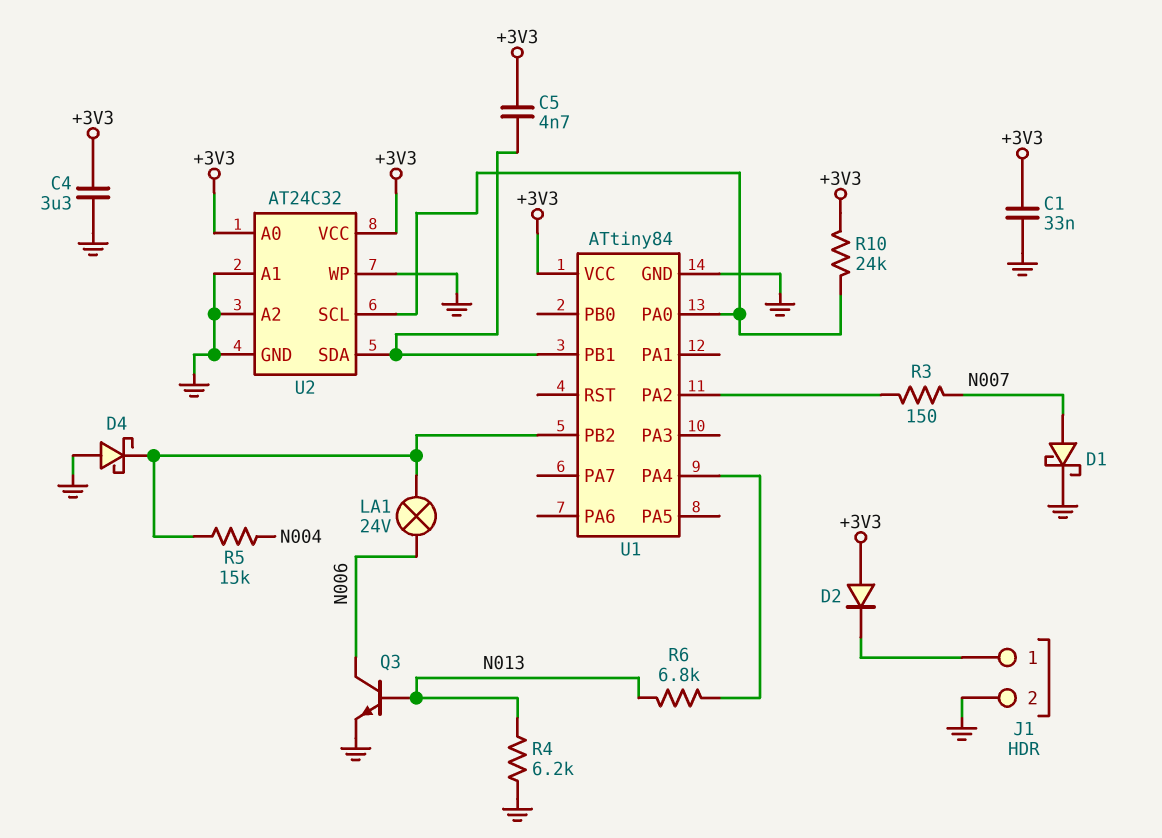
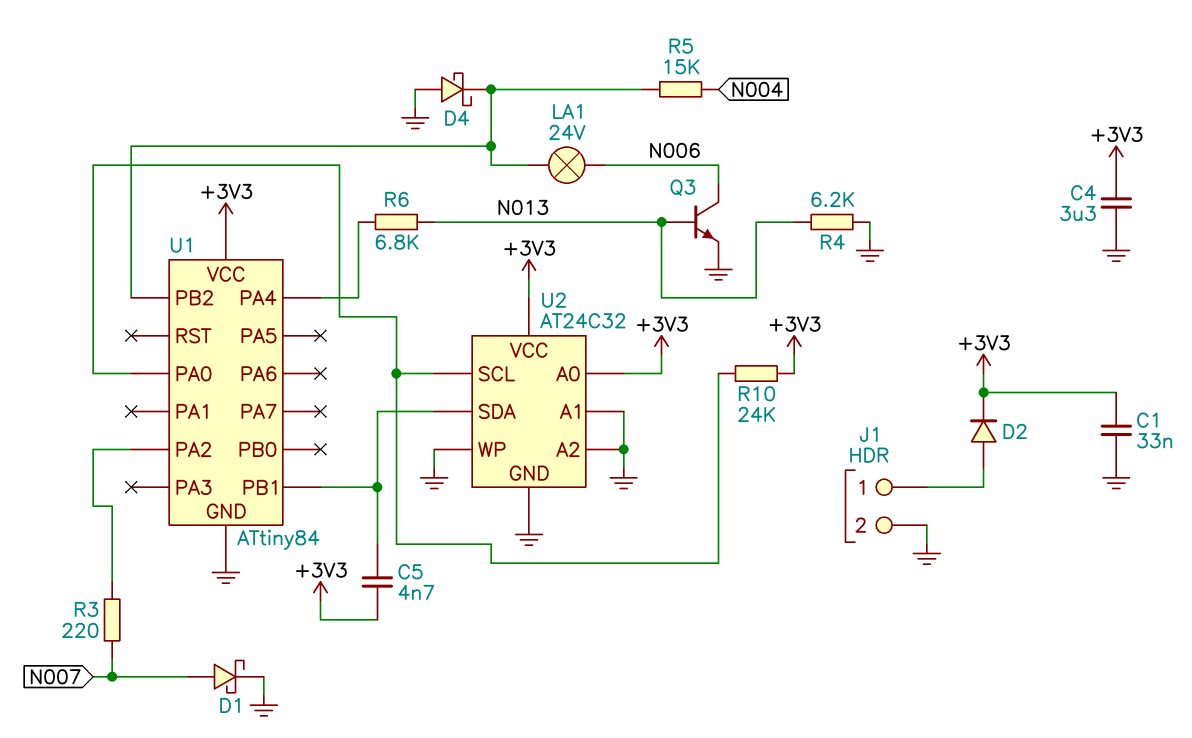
D2: diode (A +3V3, K J1/1) -> diode (A J1/1, K +3V3)
R3: 150 (N007, U1/PA2) -> 220 (N007, U1/PA2)

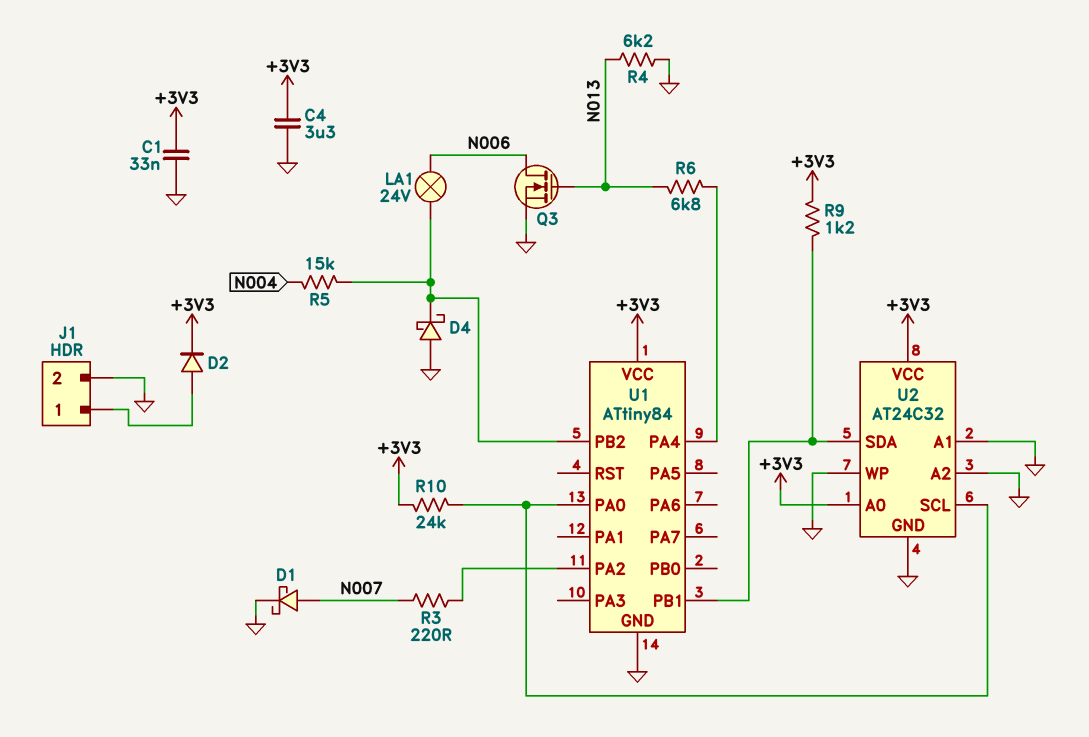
C5: 4.7nF (+3V3, U1/PB1) -> none
Q3: NPN (B N013, C N006, E GND) -> NMOS (G N013, D N006, S GND)
R9: none -> 1.2k (+3V3, U1/PB1)

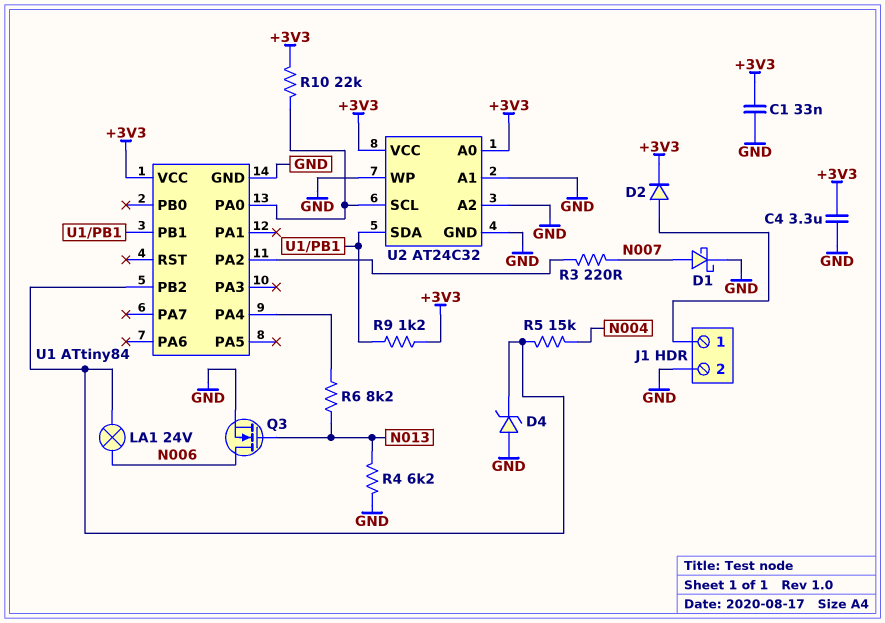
D4: schottky (A GND, K U1/PB2) -> zener (A GND, K U1/PB2)
R6: 6.8k (N013, U1/PA4) -> 8.2k (N013, U1/PA4)
R10: 24k (+3V3, U1/PA0) -> 22k (+3V3, U1/PA0)

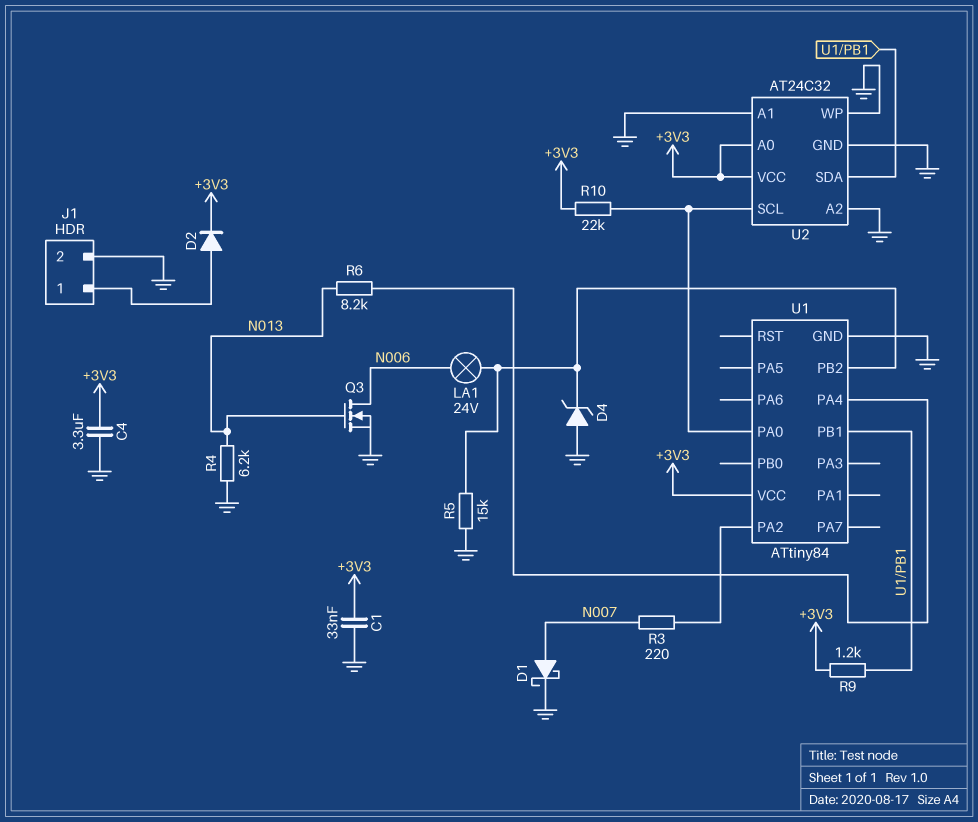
R5: 15k (N004, U1/PB2) -> 15k (GND, U1/PB2)

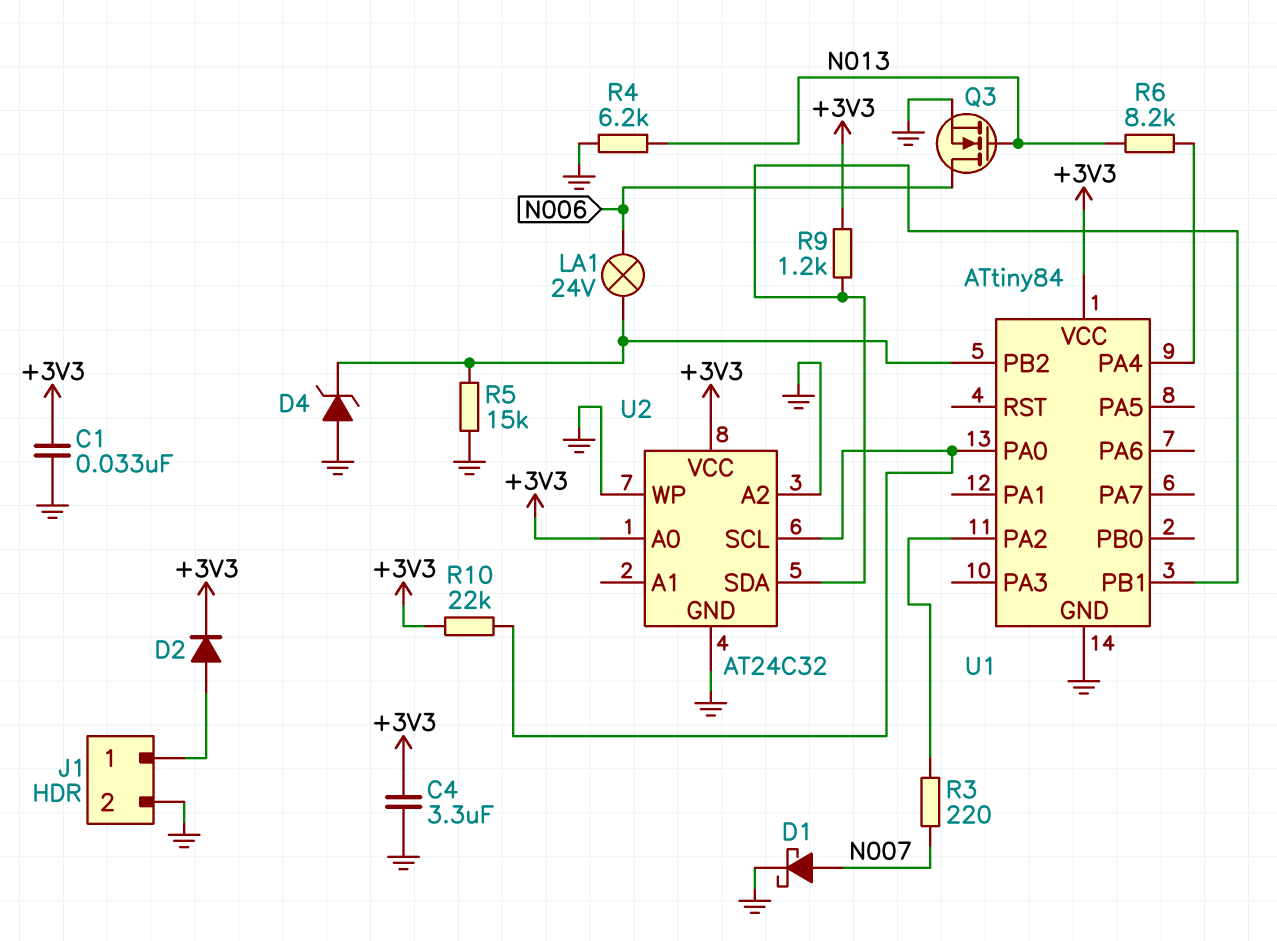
U2 pin A1: GND -> none

